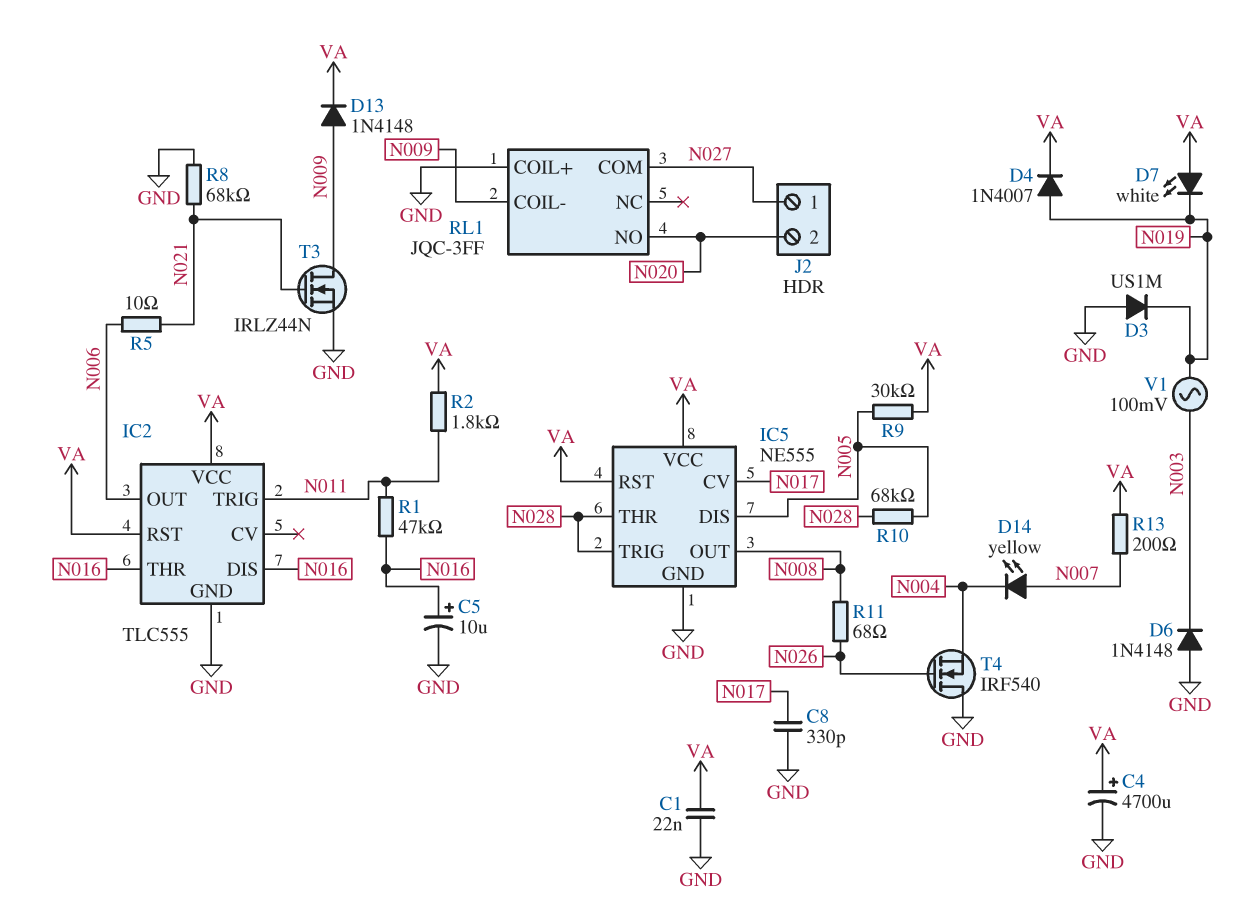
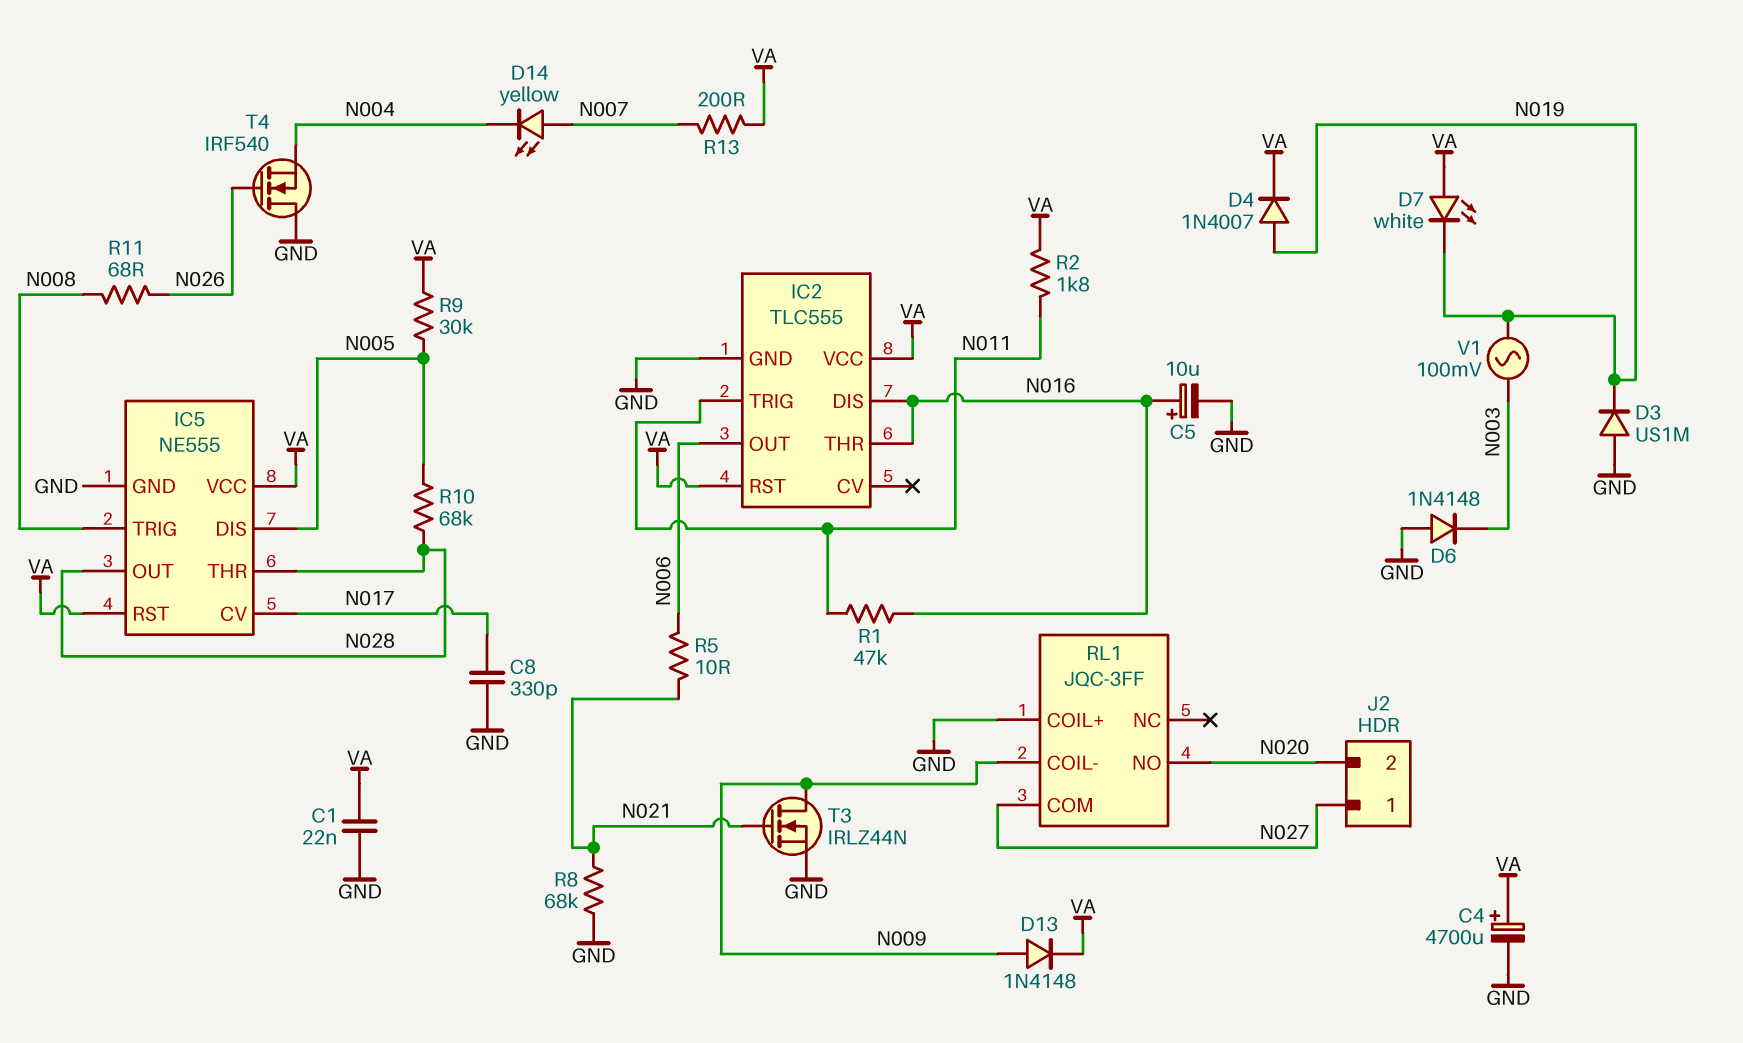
IC5 pin OUT: N008 -> N028
IC5 pin TRIG: N028 -> N008

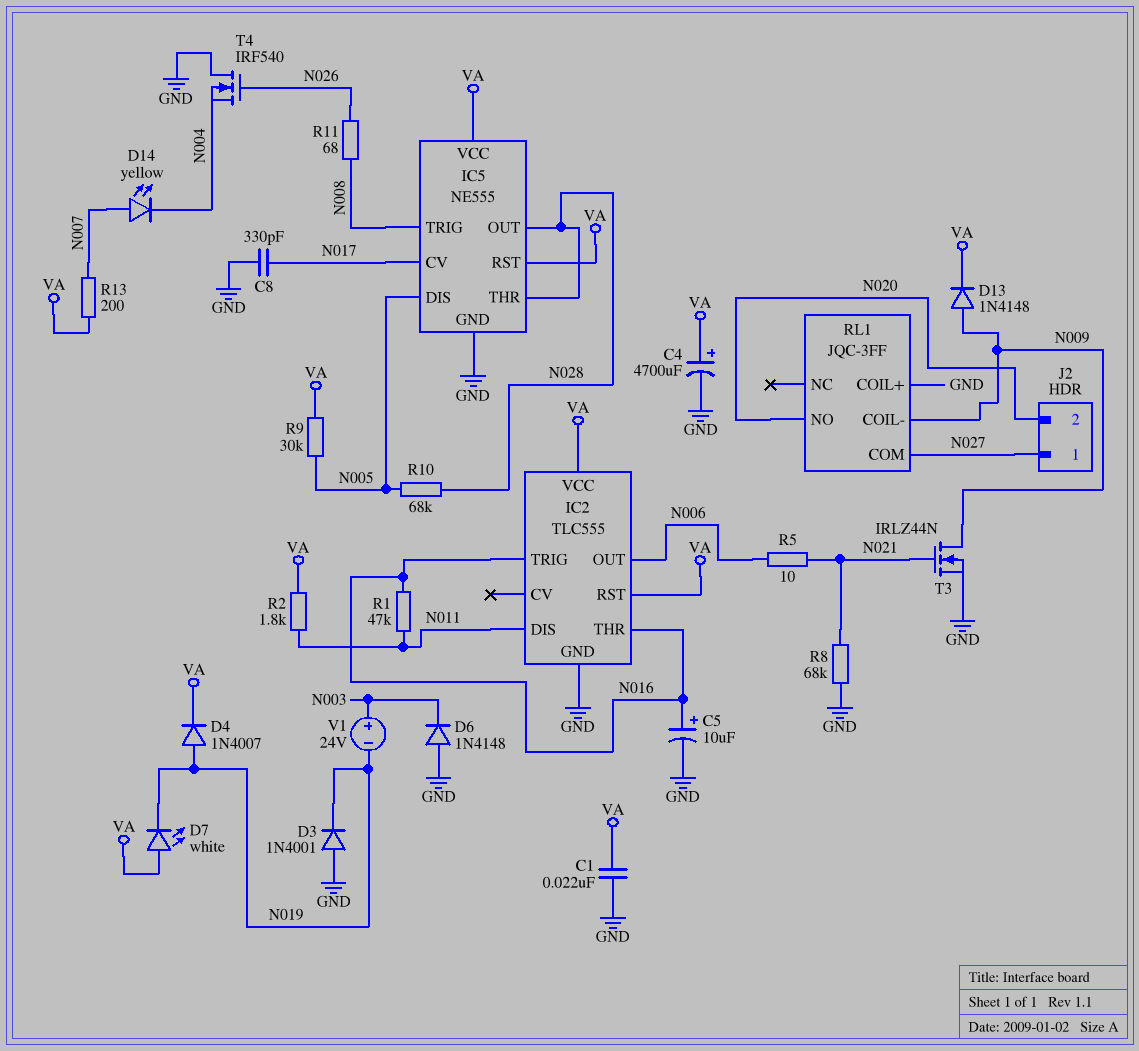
D3: diode US1M (A GND, K N019) -> diode 1N4001 (A GND, K N019)
IC2 pin DIS: N016 -> N011
IC2 pin TRIG: N011 -> N016
V1: AC 100mV (N003, N019) -> 24V (plus N003, minus N019)

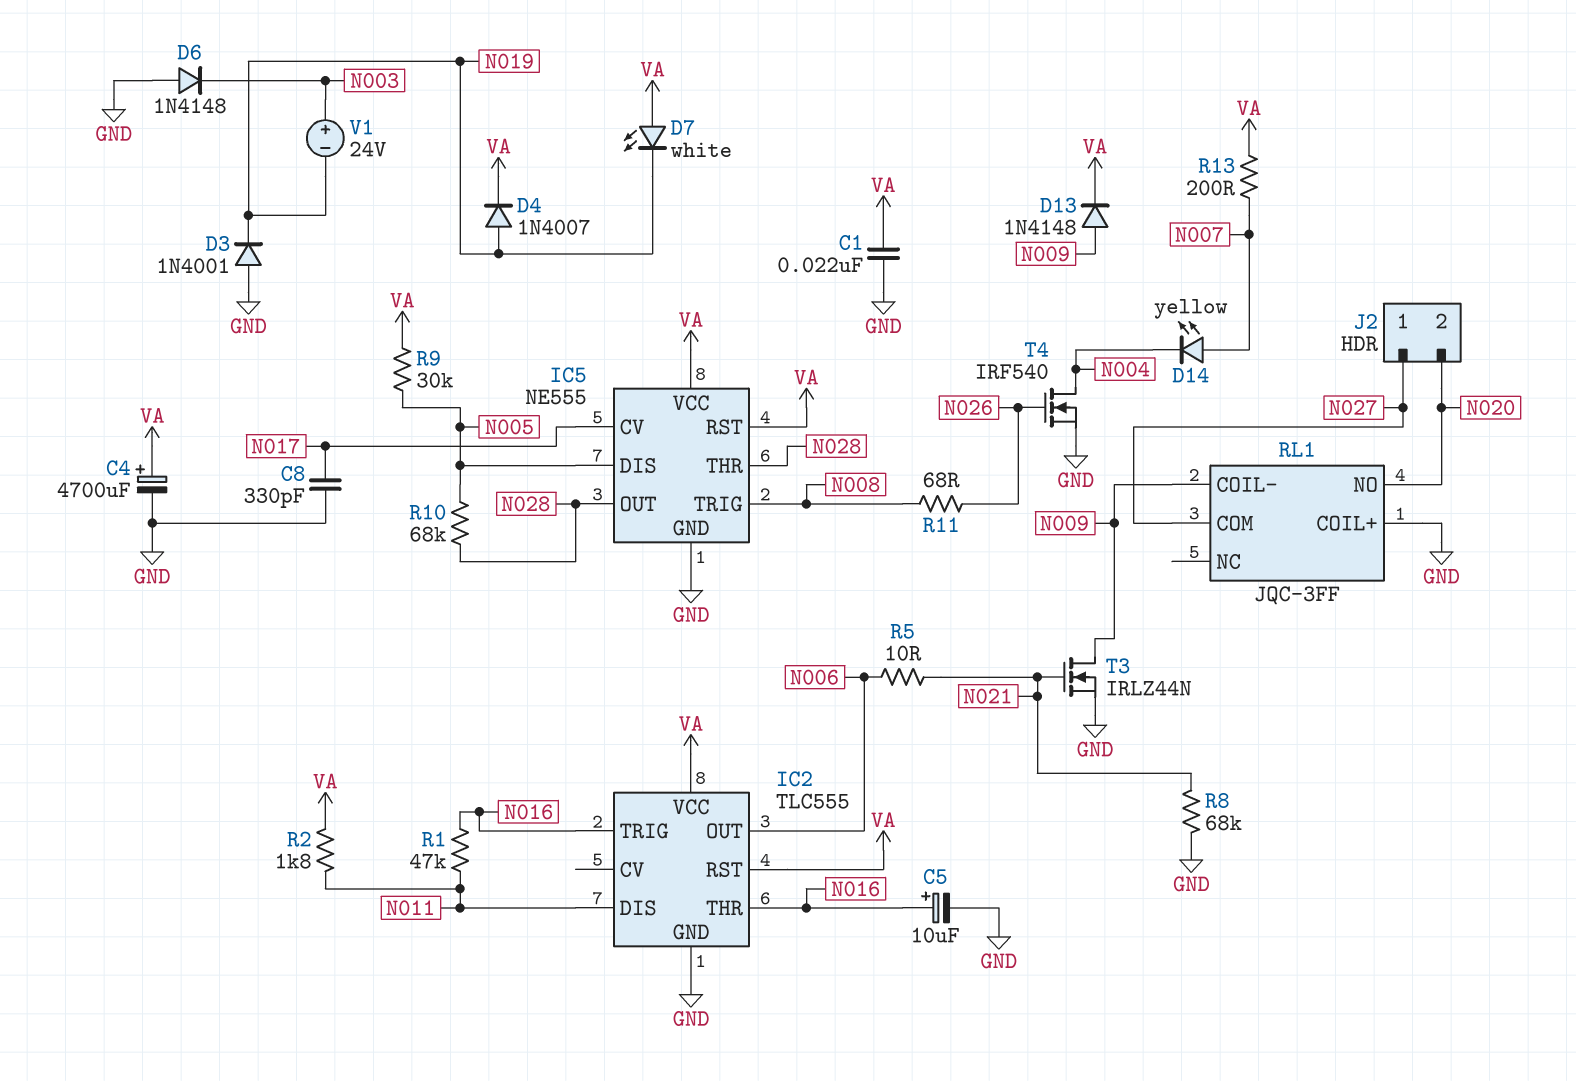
T4: NMOS IRF540 (G N026, D GND, S N004) -> NMOS IRF540 (G N026, D N004, S GND)

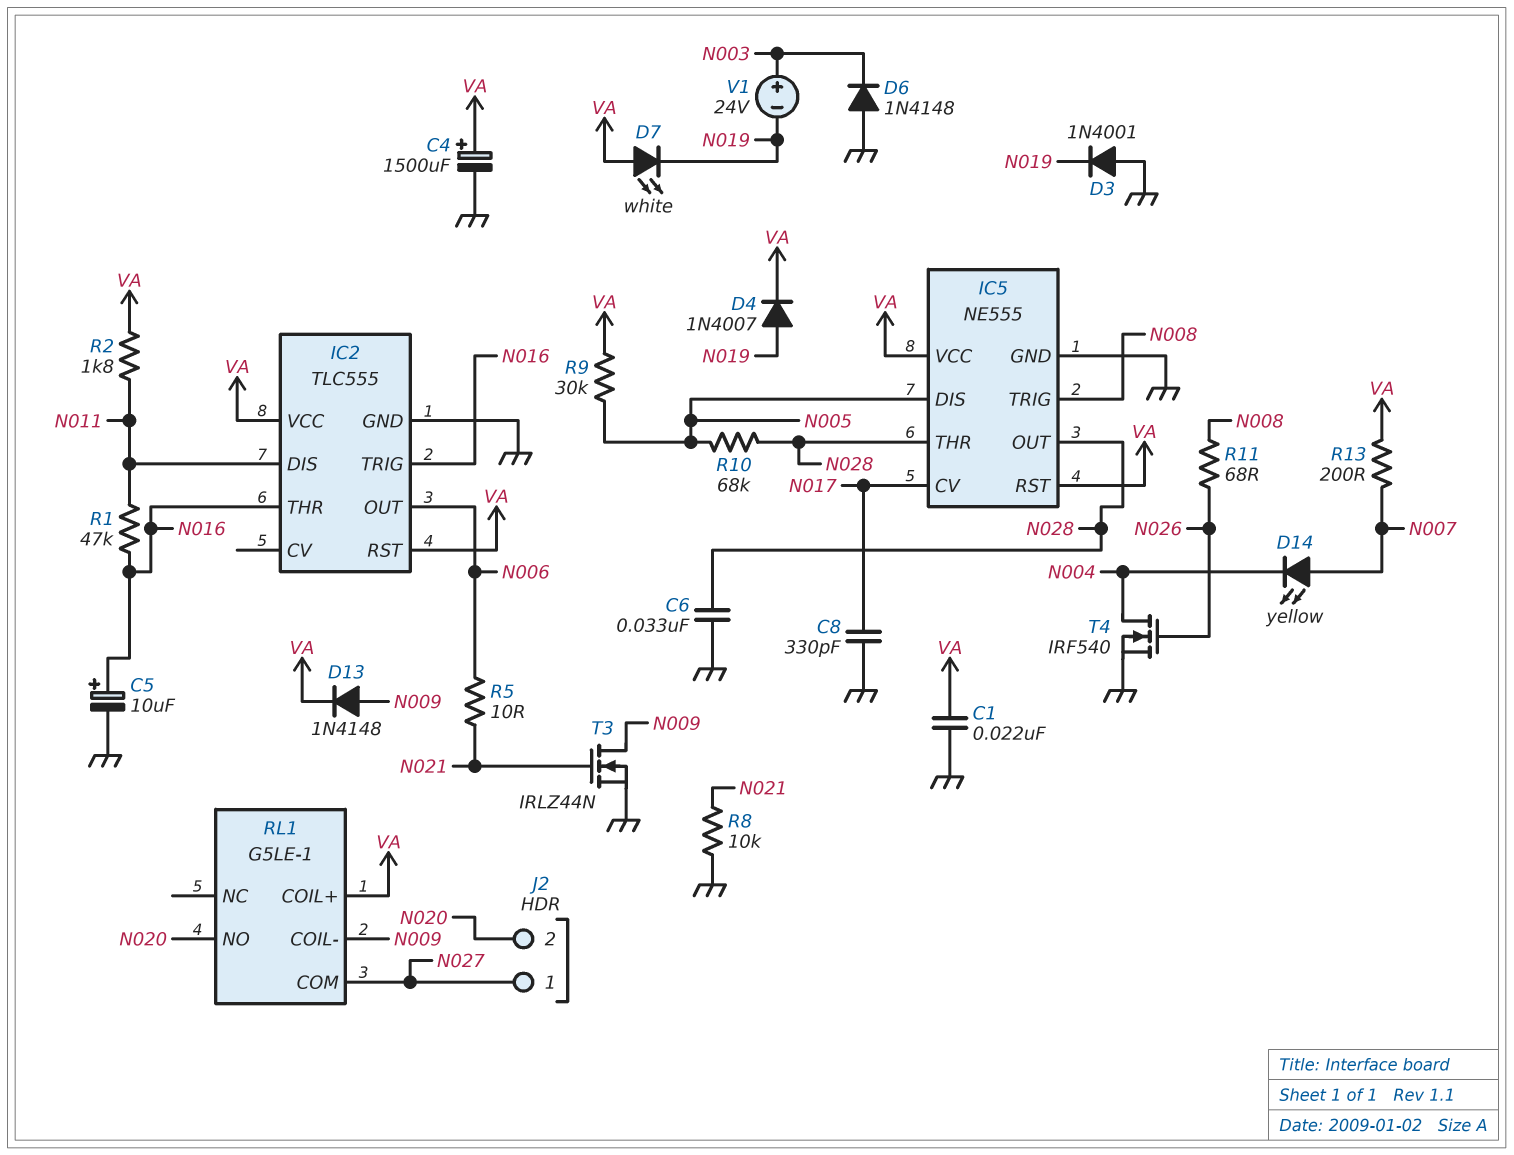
C4: 4700uF (plus VA, minus GND) -> 1500uF (plus VA, minus GND)
C6: none -> 33nF (GND, N028)
R8: 68k (GND, N021) -> 10k (GND, N021)
RL1: JQC-3FF -> G5LE-1
RL1 pin COIL+: GND -> VA

